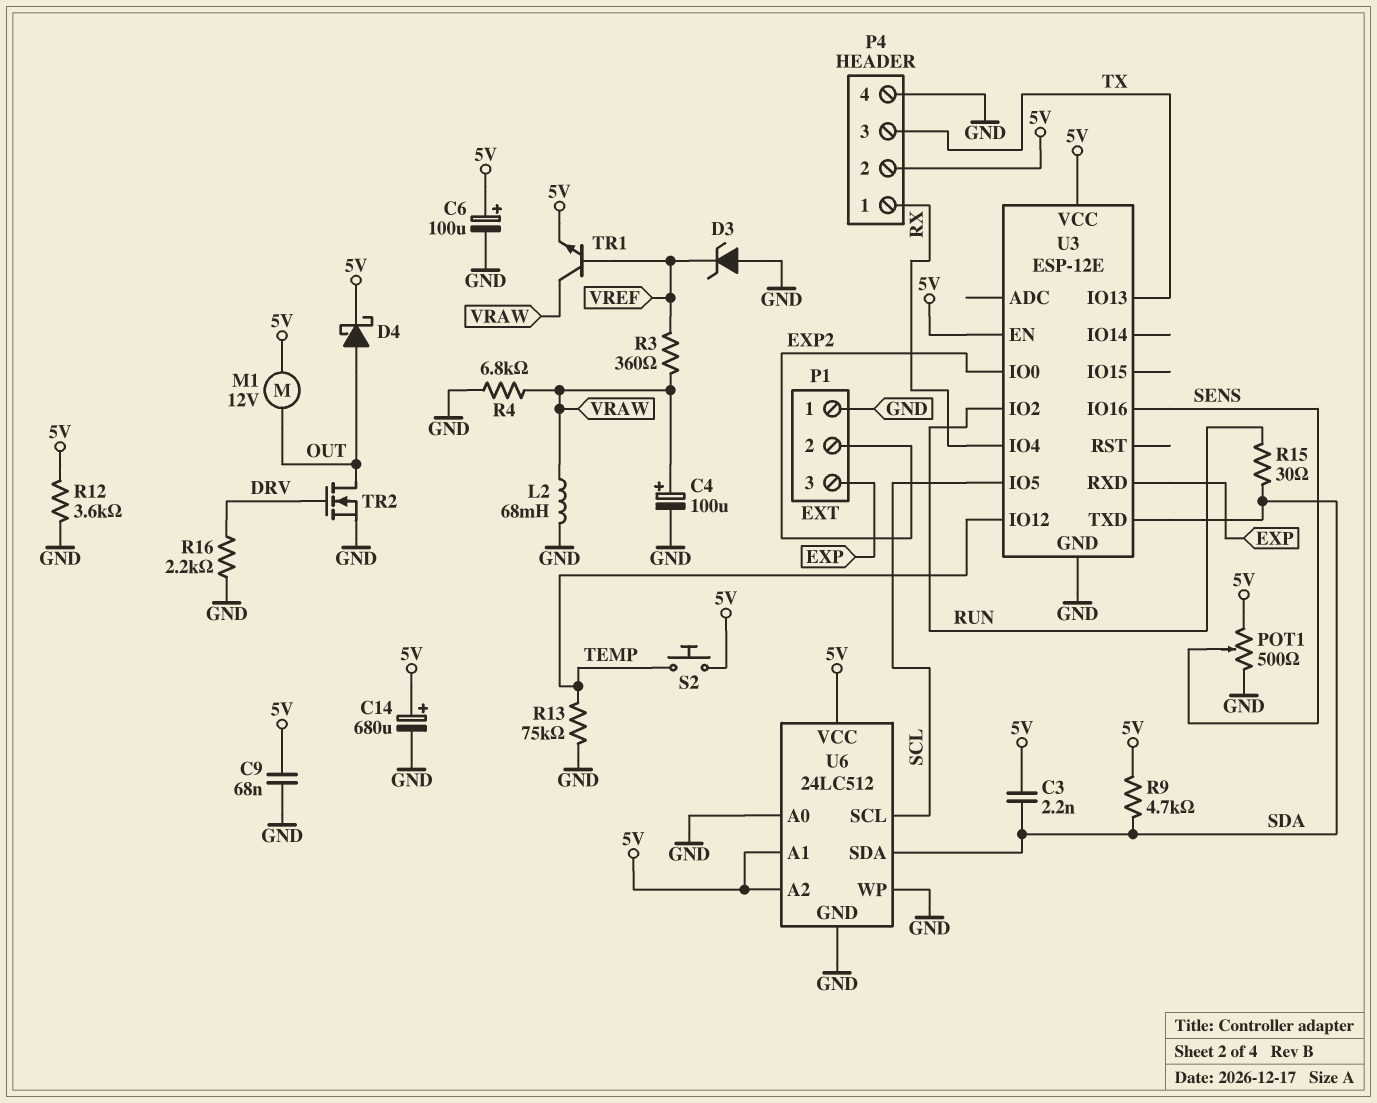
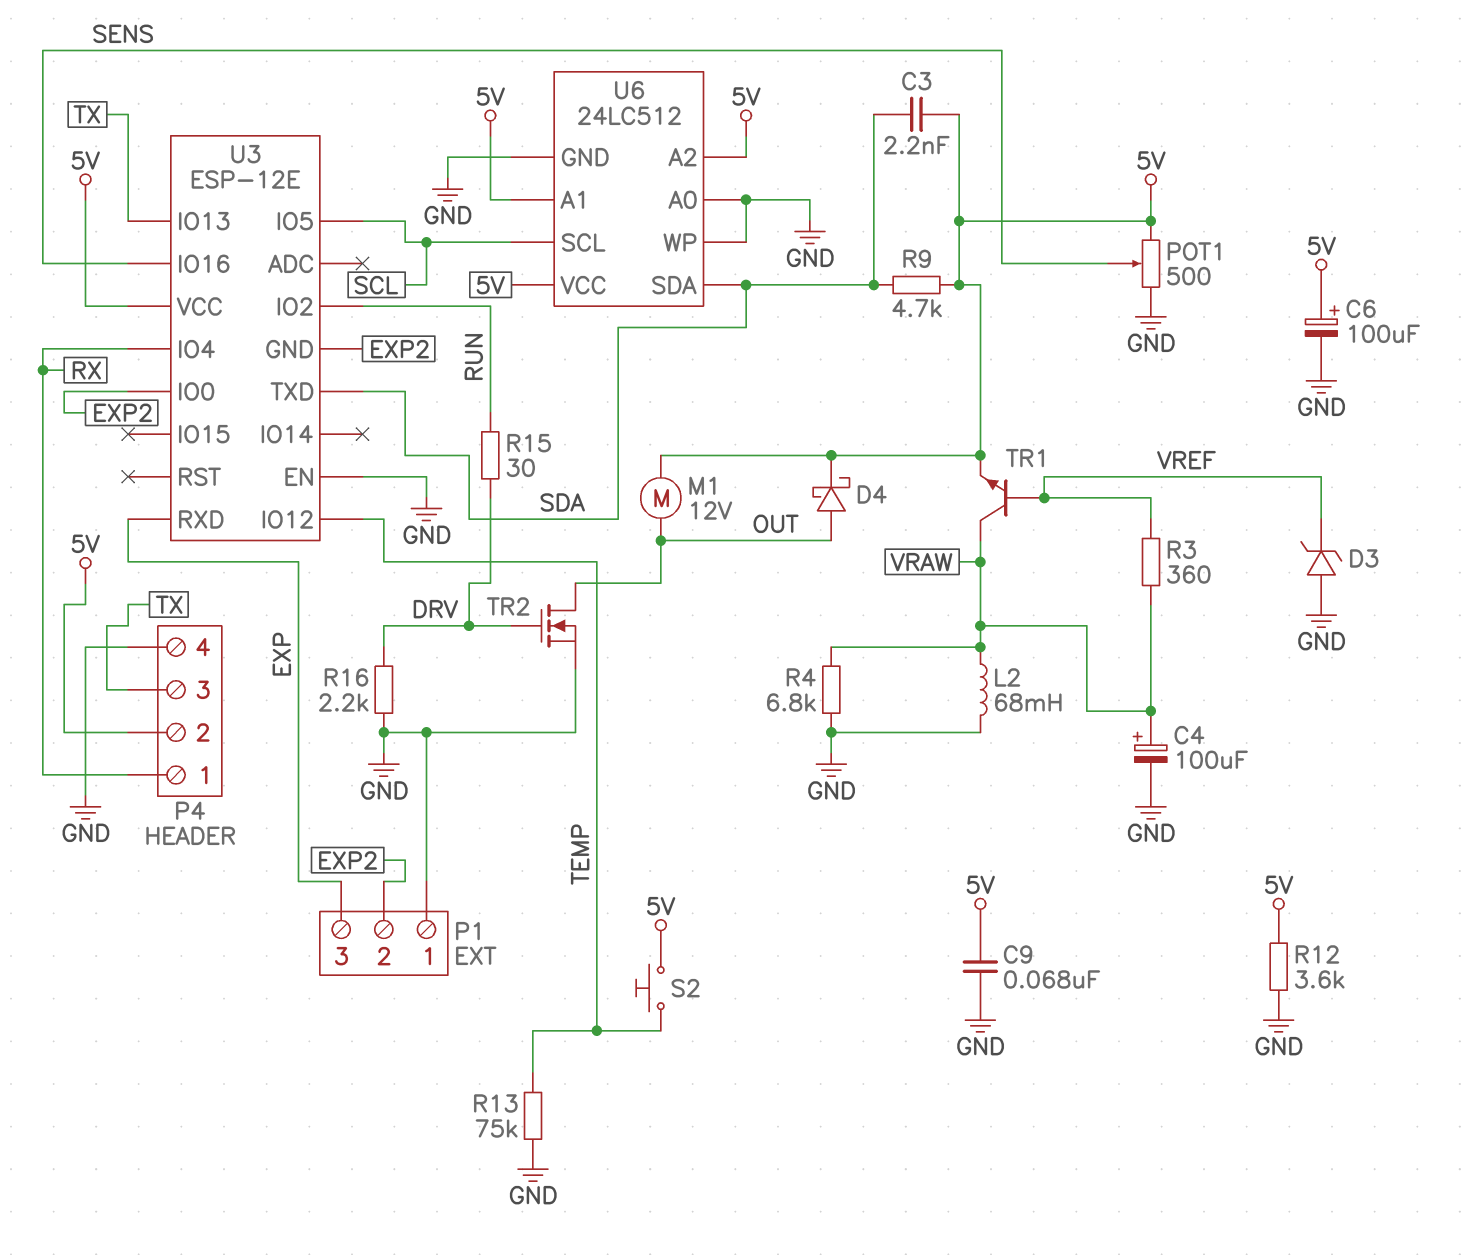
C14: 680uF (plus 5V, minus GND) -> none
R15: 30 (RUN, SDA) -> 30 (DRV, RUN)
U3 pin EN: 5V -> GND
U3 pin GND: GND -> EXP2

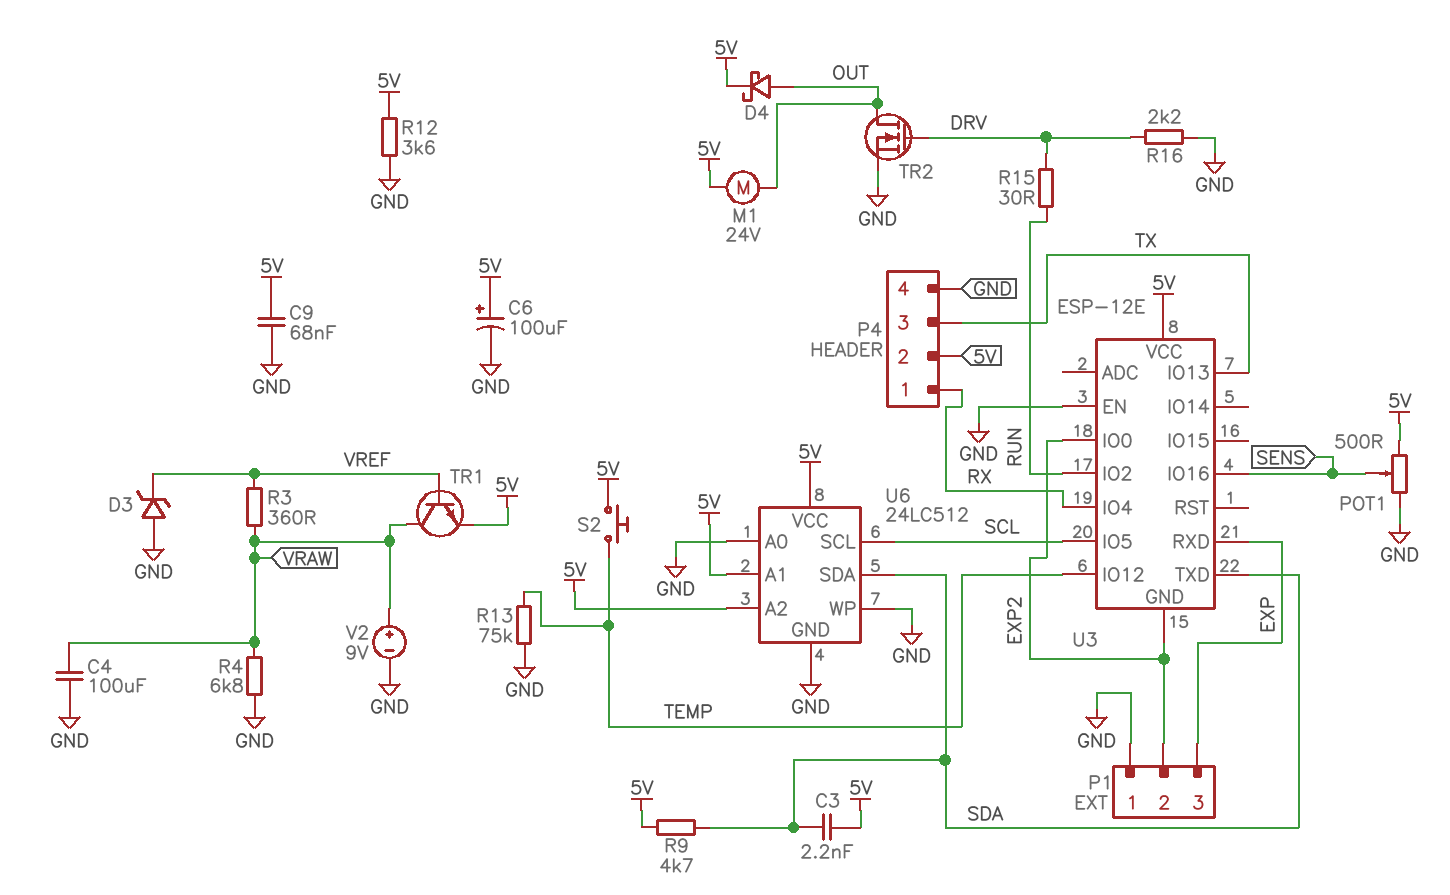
C4: 100uF (plus VRAW, minus GND) -> 100uF (GND, VRAW)
L2: 68mH (GND, VRAW) -> none
M1: motor 12V (5V, OUT) -> motor 24V (5V, OUT)
V2: none -> 9V (plus VRAW, minus GND)

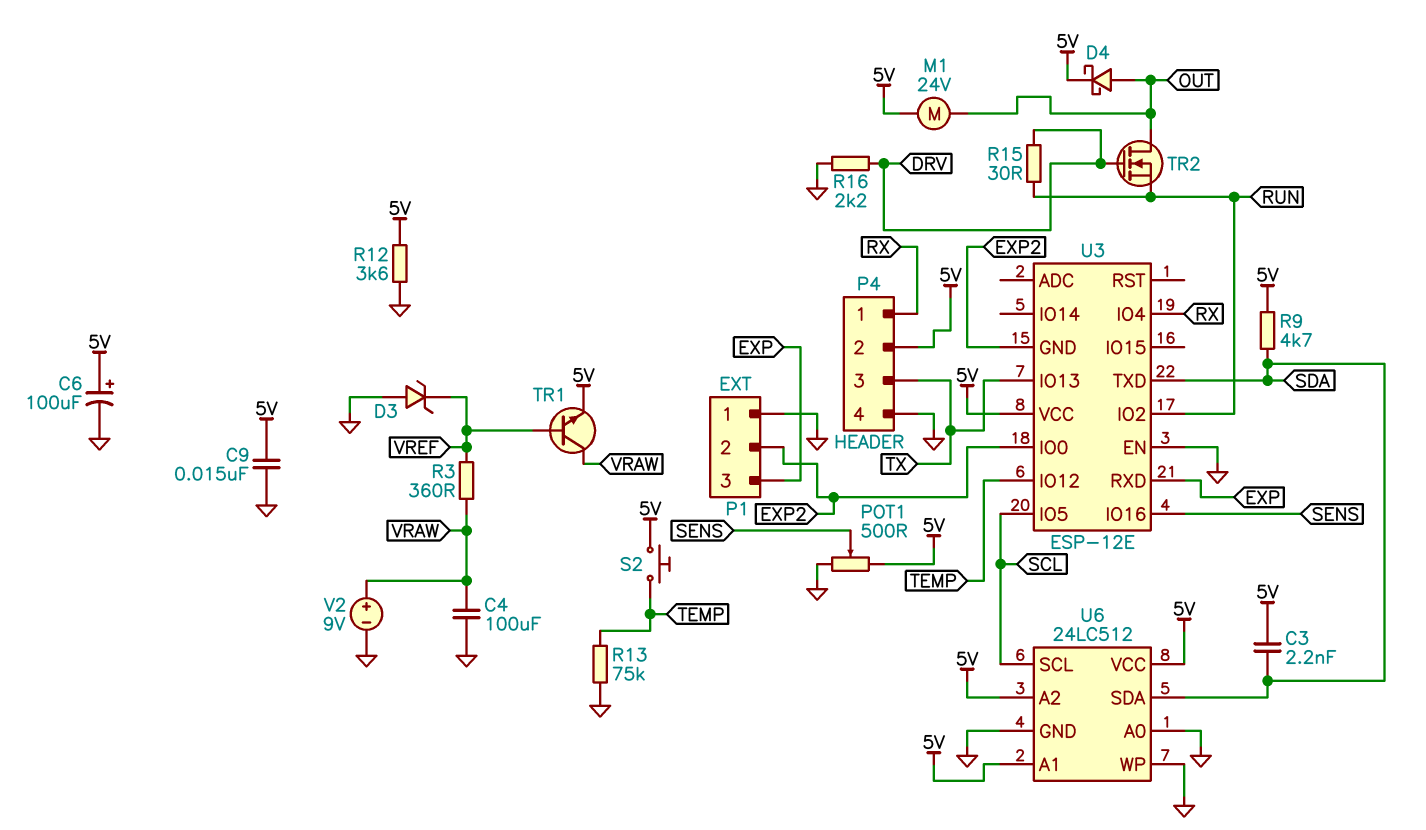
C9: 68nF (5V, GND) -> 15nF (5V, GND)
R4: 6.8k (GND, VRAW) -> none
TR2: NMOS (G DRV, D OUT, S GND) -> NMOS (G DRV, D OUT, S RUN)

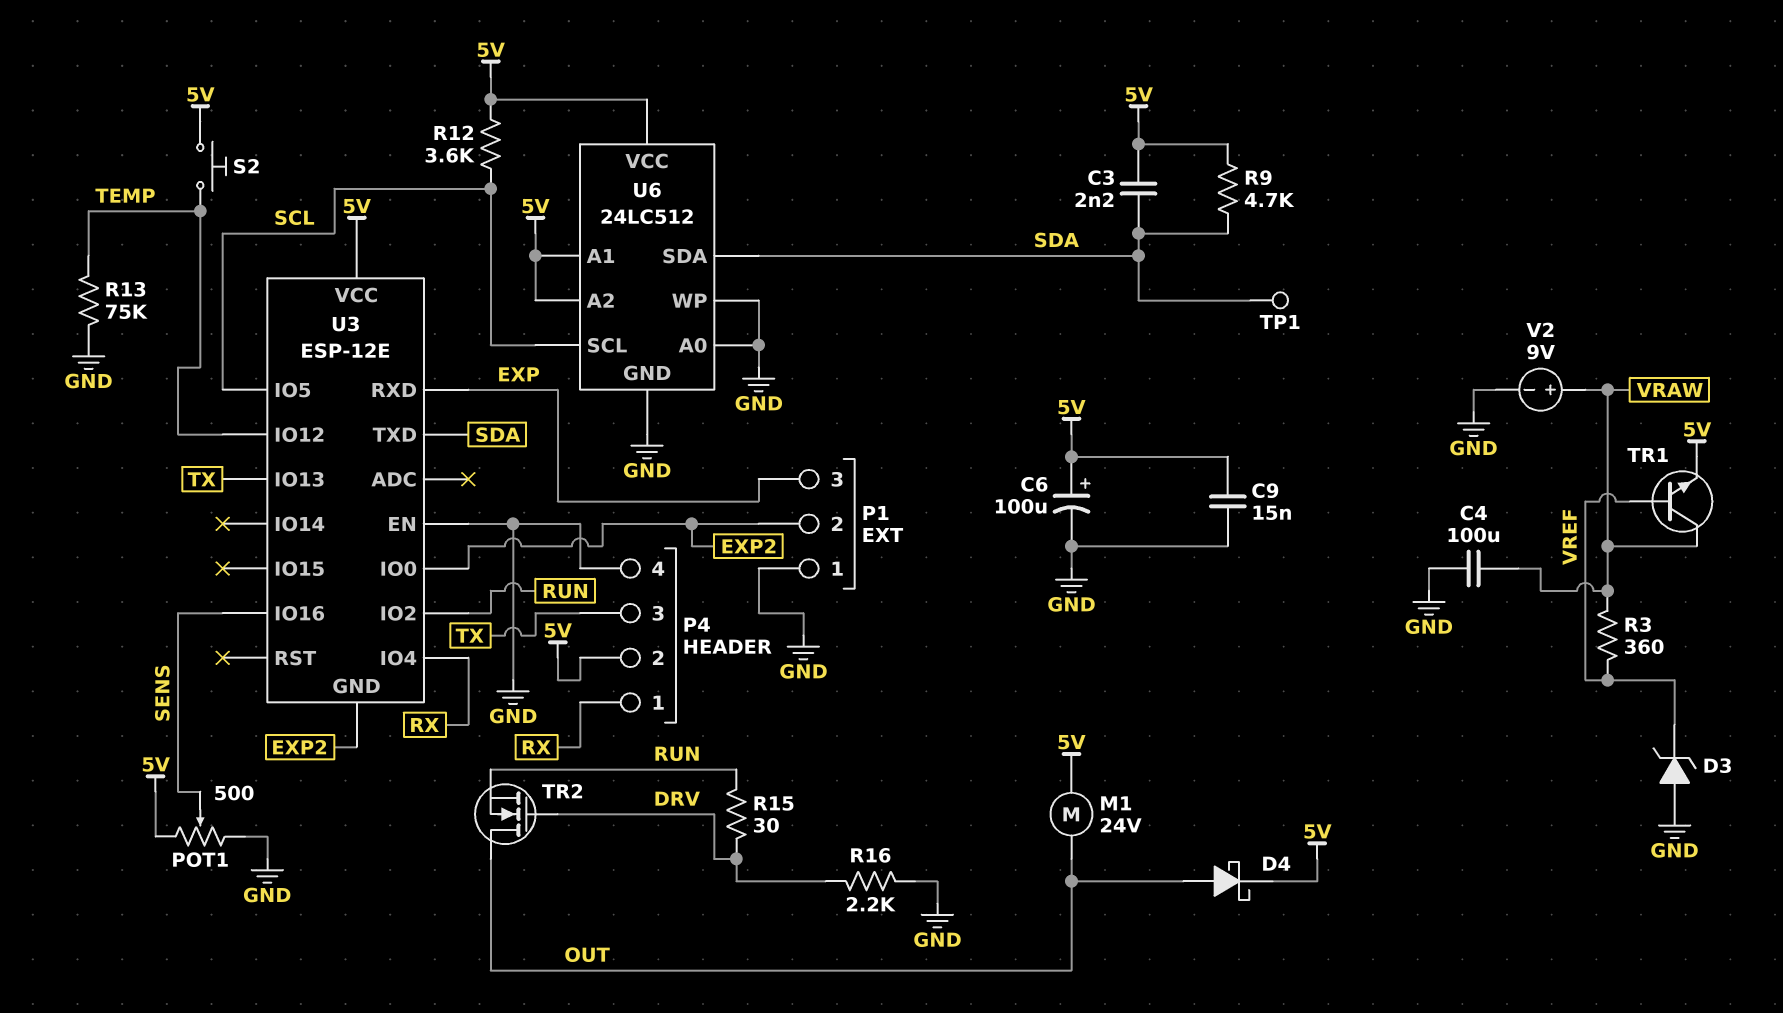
R12: 3.6k (5V, GND) -> 3.6k (5V, SCL)
TP1: none -> test point (SDA)

